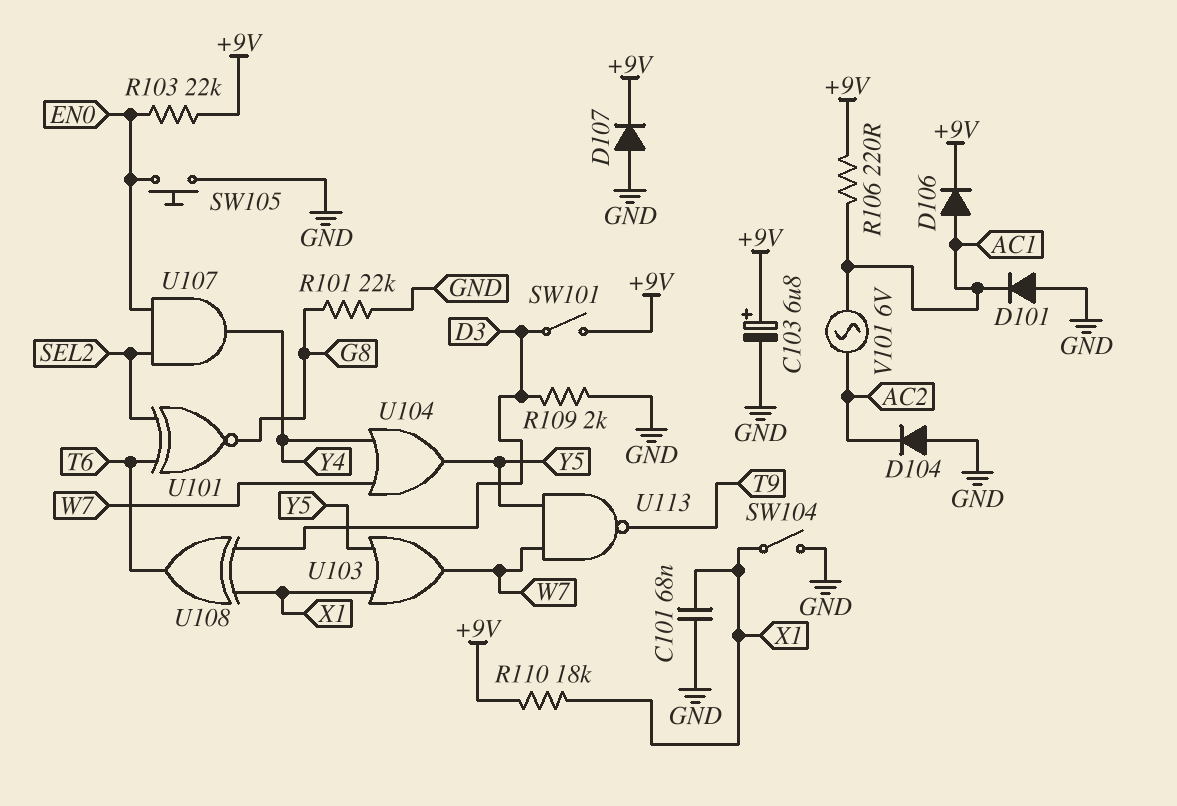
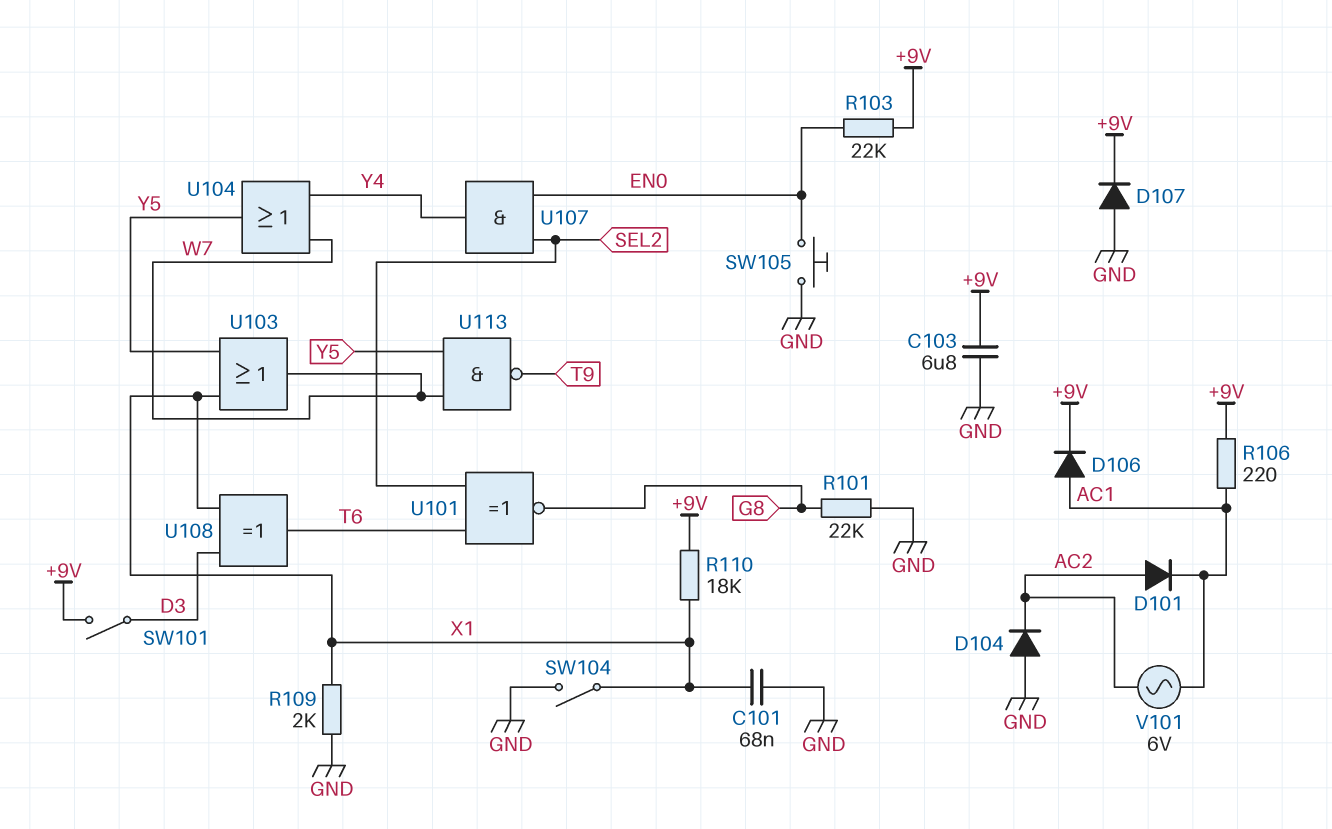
C103: 6.8uF (plus +9V, minus GND) -> 6.8uF (+9V, GND)
D101: diode (A GND, K AC1) -> diode (A AC2, K AC1)
R109: 2k (D3, GND) -> 2k (GND, X1)

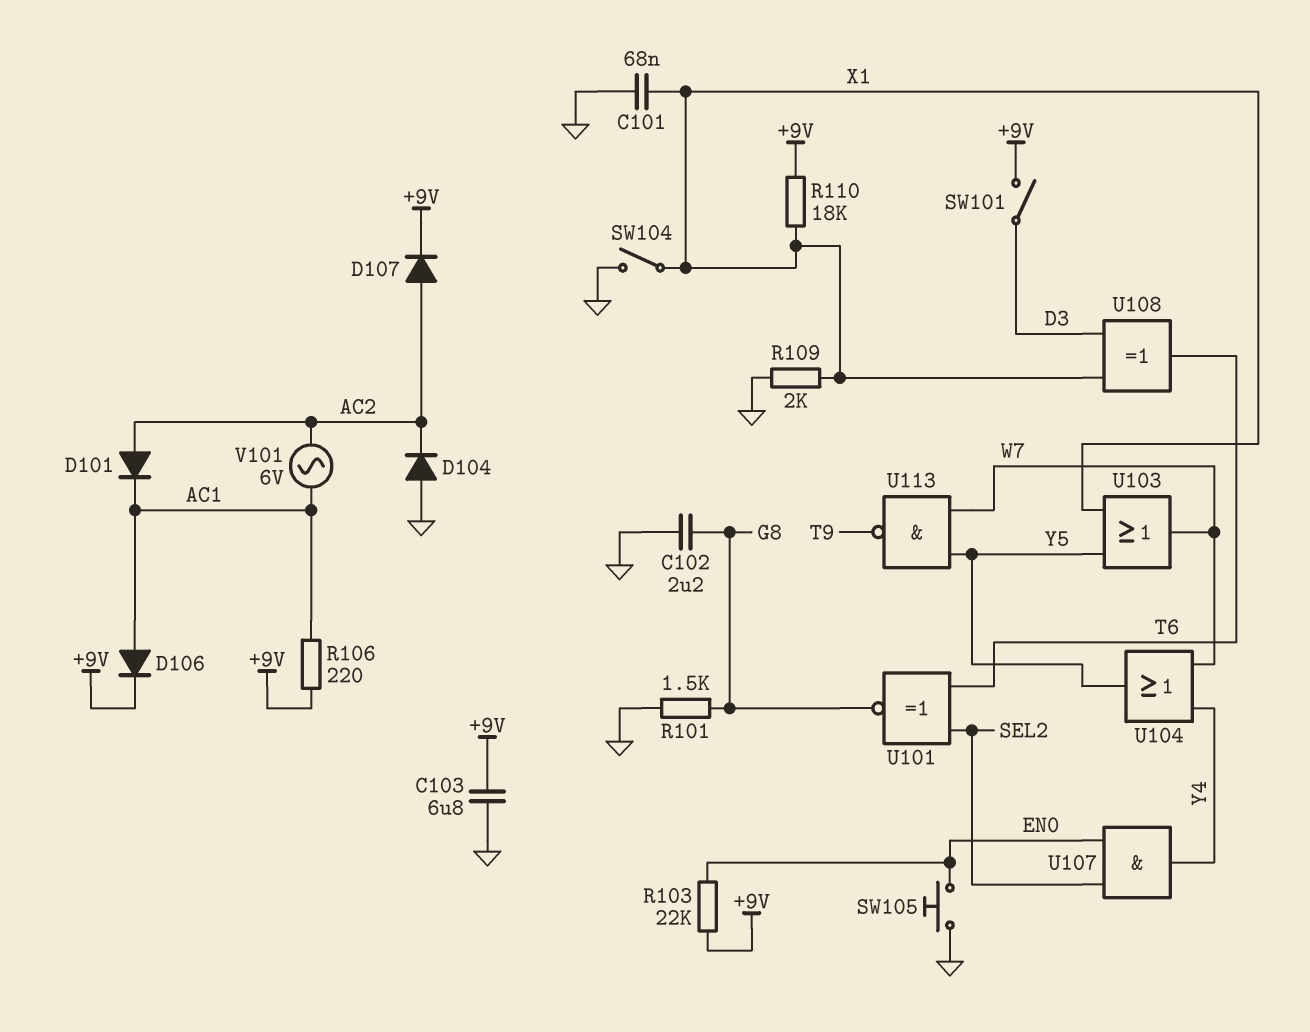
C102: none -> 2.2uF (G8, GND)
D107: diode (A GND, K +9V) -> diode (A AC2, K +9V)
R101: 22k (G8, GND) -> 1.5k (G8, GND)

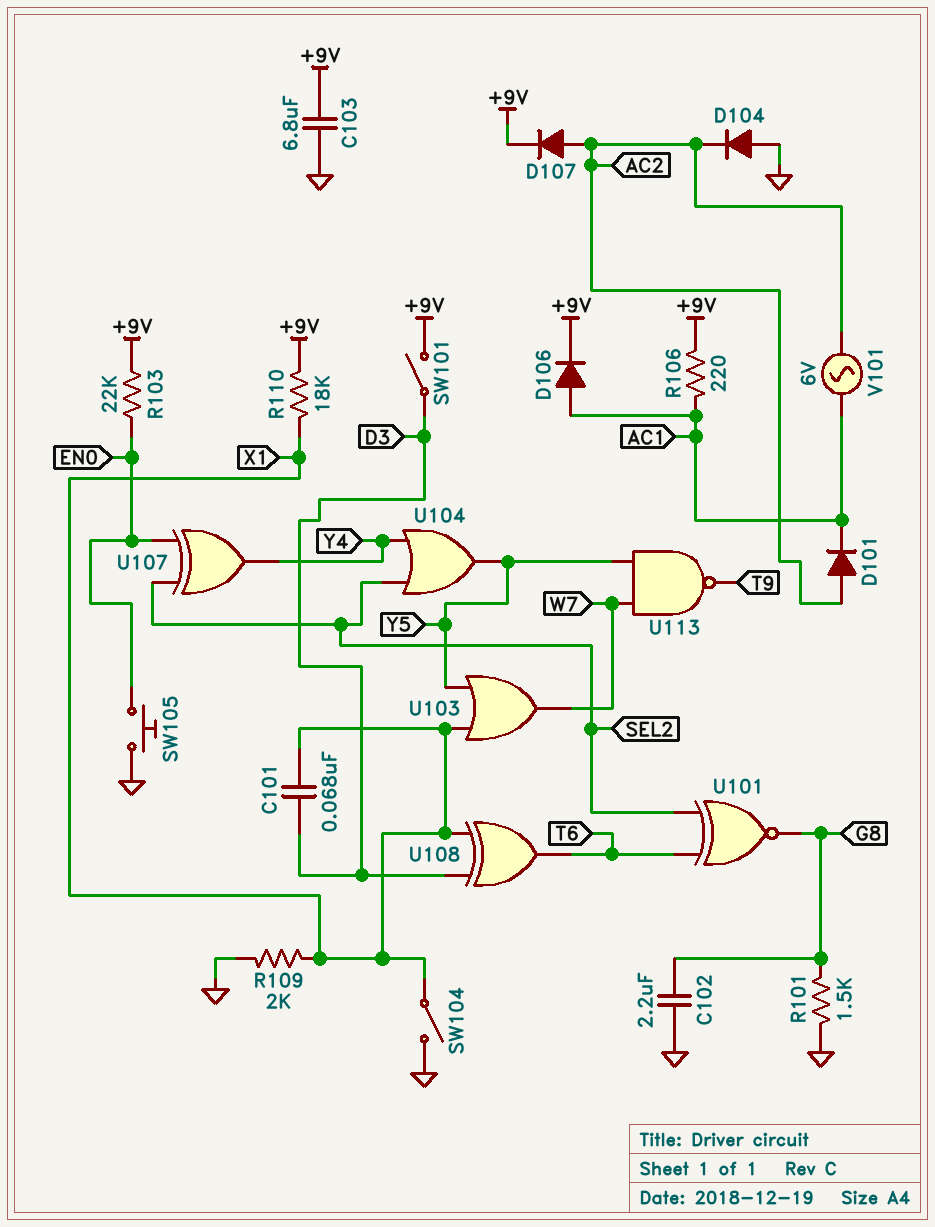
C101: 68nF (GND, X1) -> 68nF (D3, X1)
U104: OR (in W7, in Y4, out Y5) -> OR (in SEL2, in Y4, out Y5)
U107: AND (in EN0, in SEL2, out Y4) -> XOR (in EN0, in SEL2, out Y4)

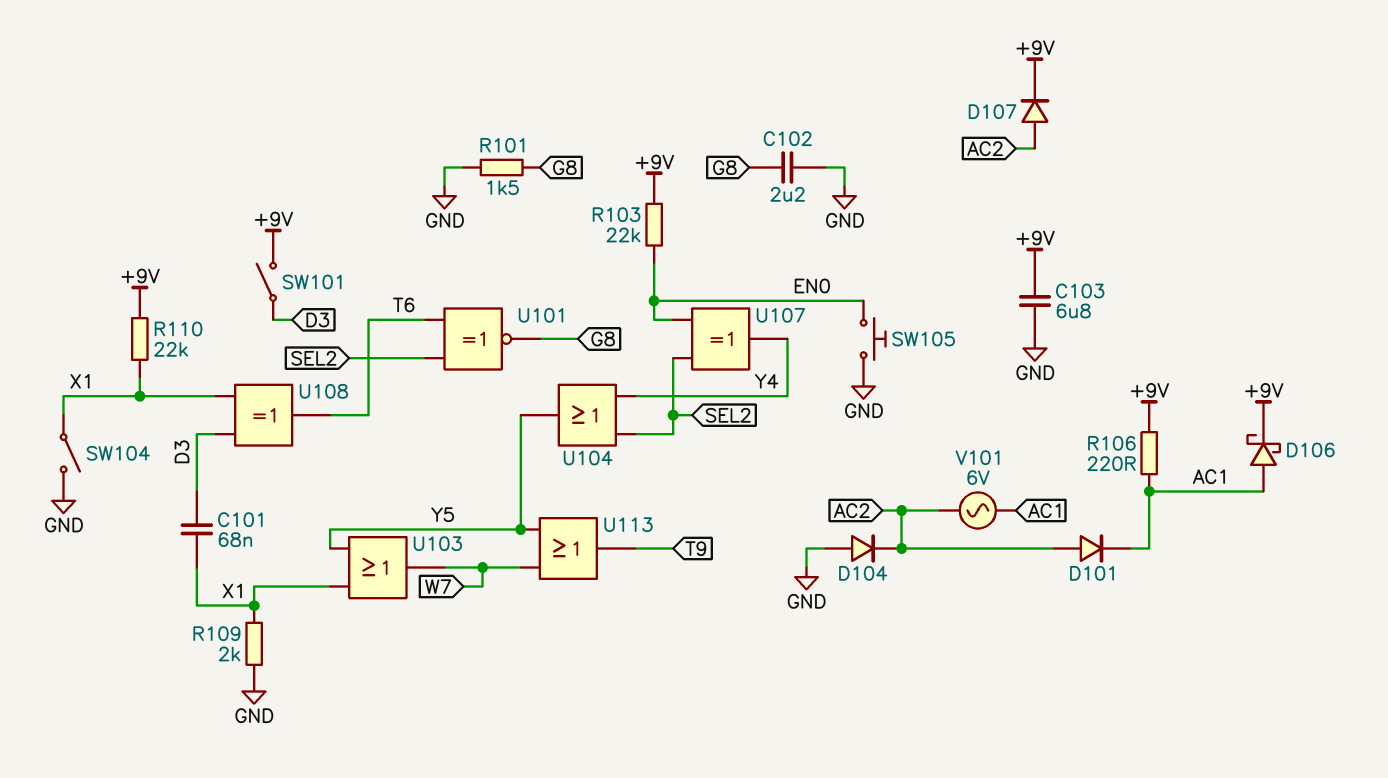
D106: diode (A AC1, K +9V) -> schottky (A AC1, K +9V)
R110: 18k (+9V, X1) -> 22k (+9V, X1)
U113: NAND (in W7, in Y5, out T9) -> OR (in W7, in Y5, out T9)

